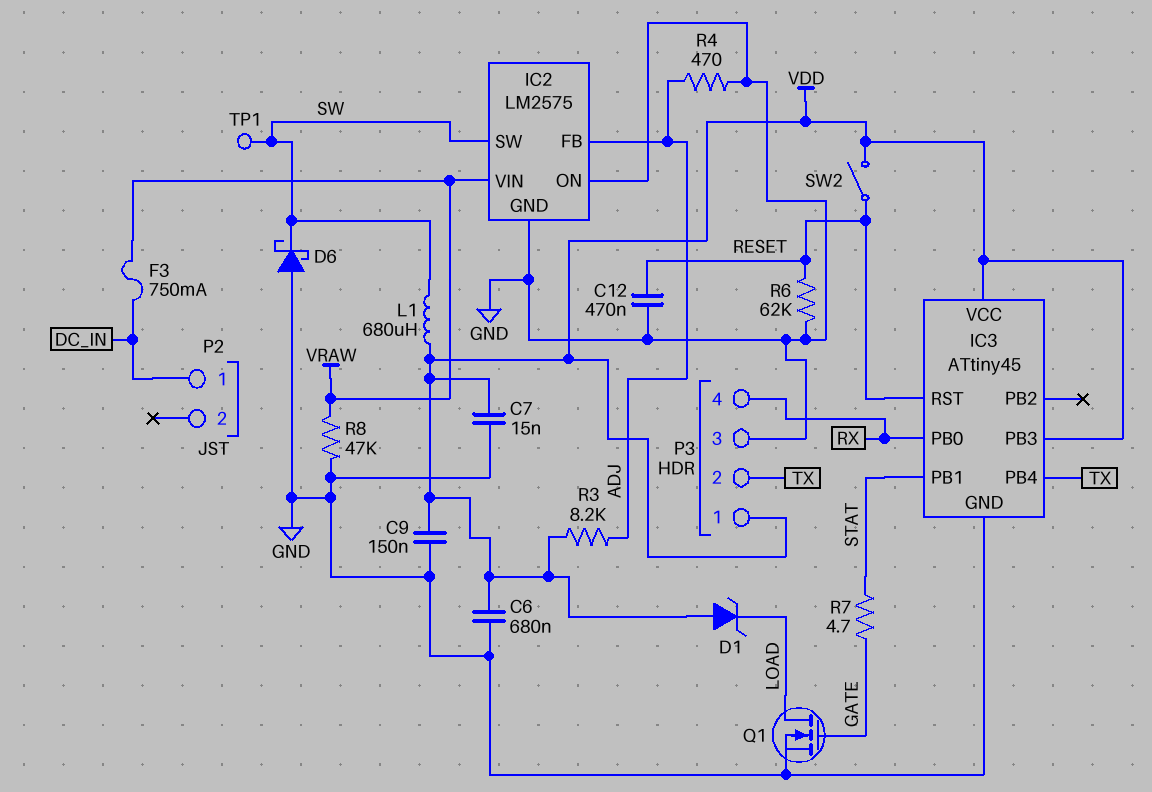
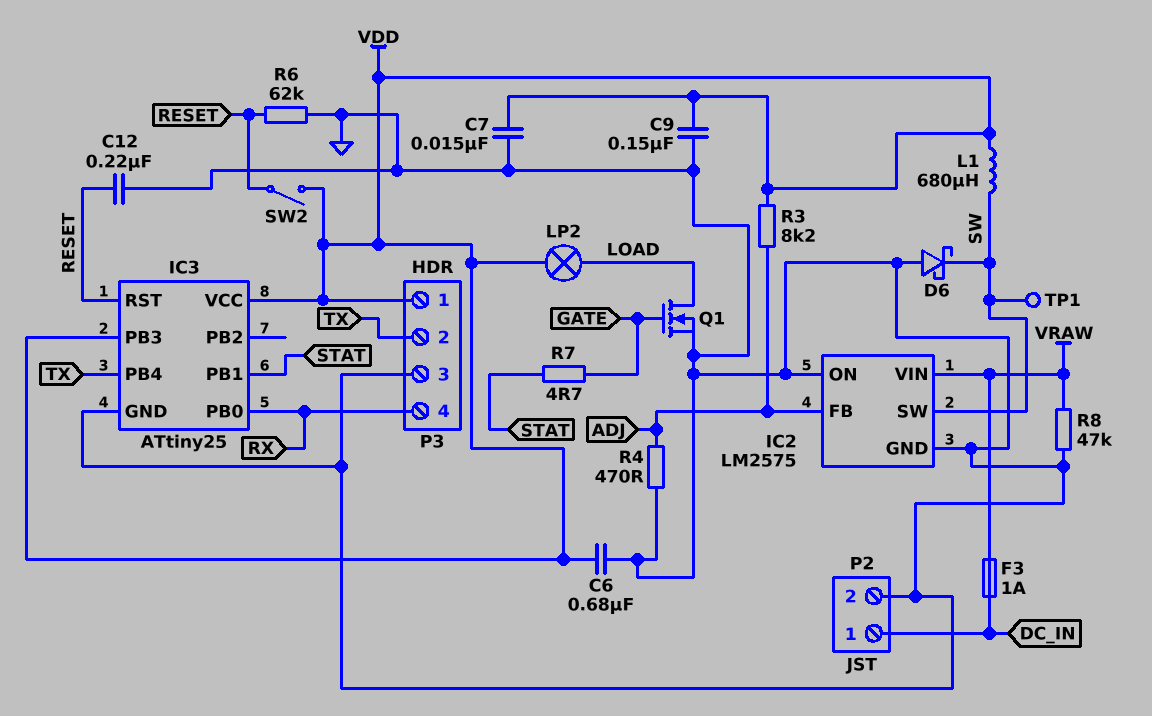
C12: 470nF (GND, RESET) -> 220nF (GND, RESET)
D1: zener (A VDD, K LOAD) -> none
F3: 750mA (DC_IN, VRAW) -> 1A (DC_IN, VRAW)
IC3: ATtiny45 -> ATtiny25
LP2: none -> lamp (LOAD, VDD)
P2 pin 2: none -> GND

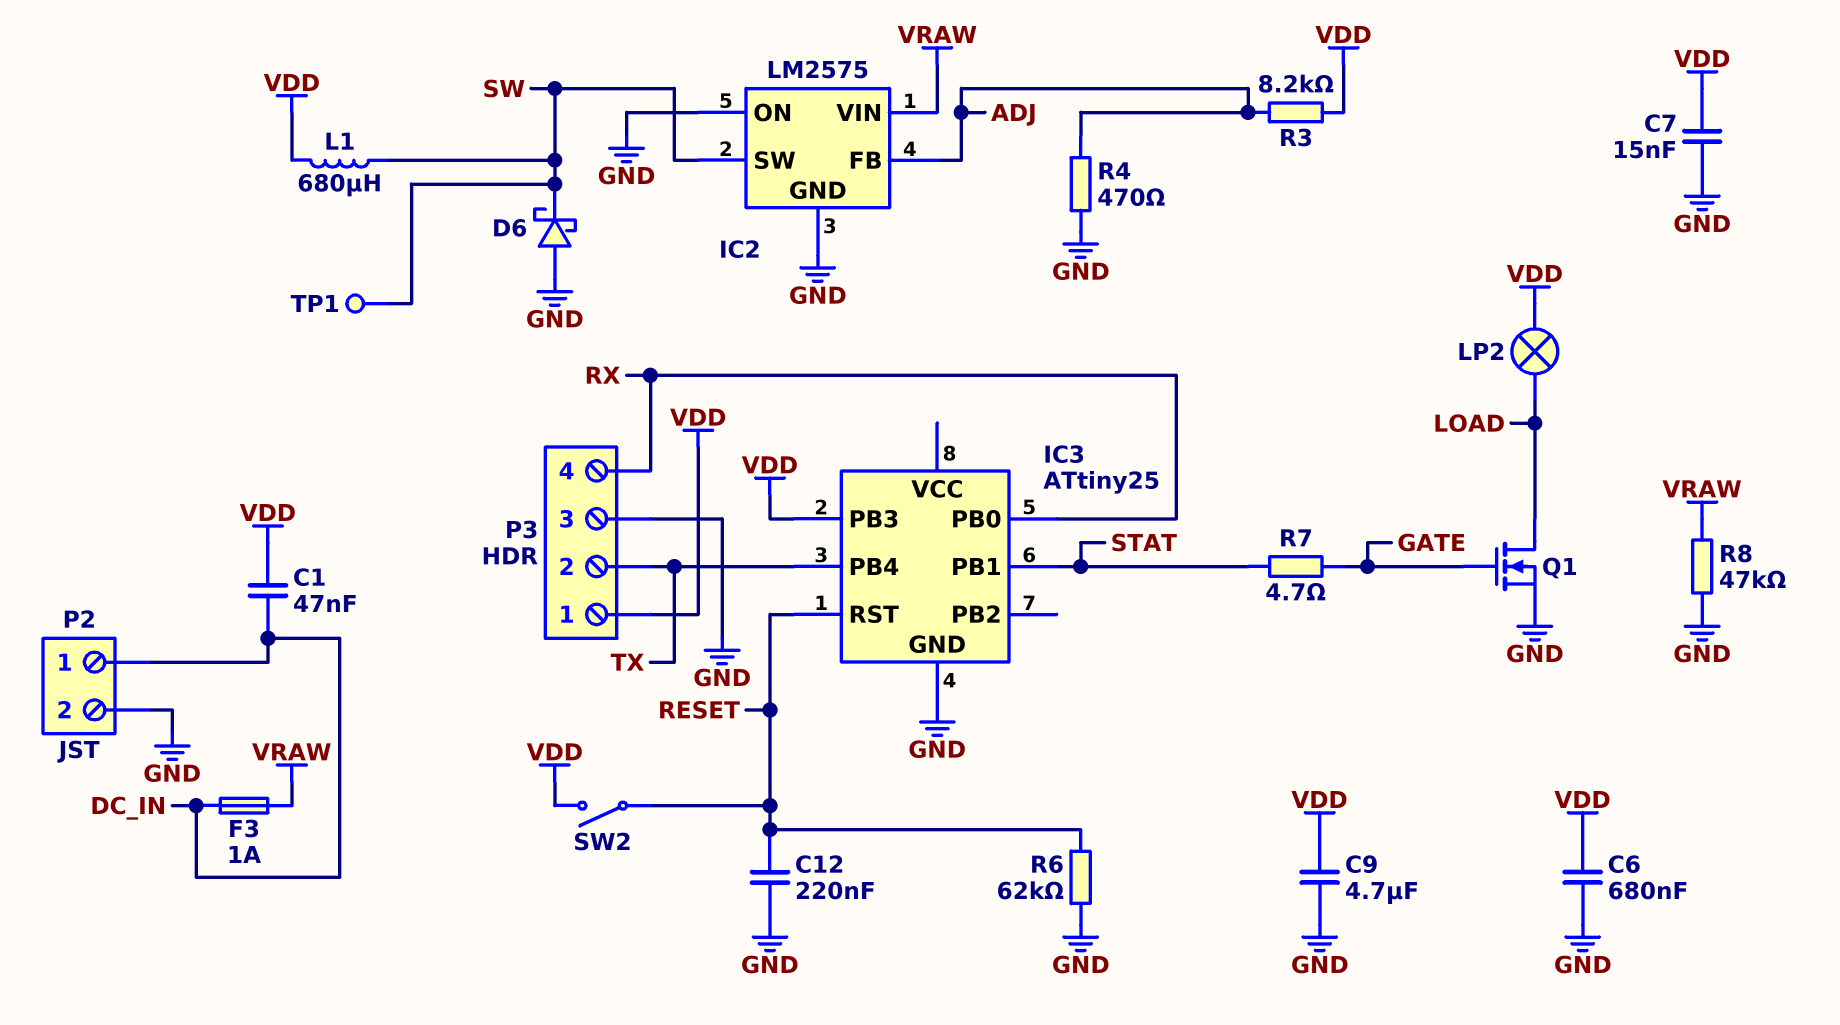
C1: none -> 47nF (DC_IN, VDD)
C9: 150nF (GND, VDD) -> 4.7uF (GND, VDD)
IC3 pin VCC: VDD -> none

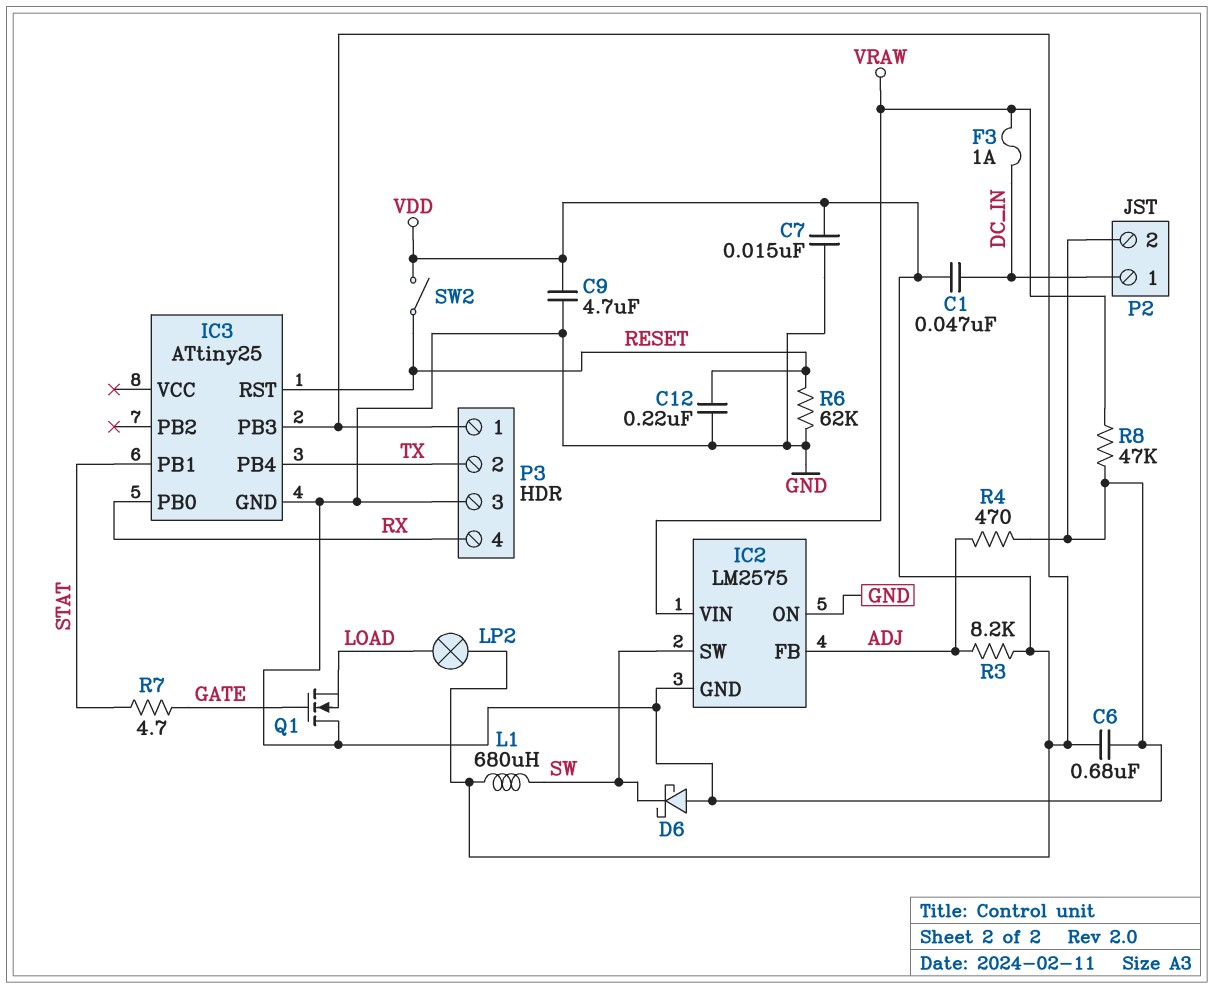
Q1: NMOS (G GATE, D LOAD, S GND) -> NMOS (G GATE, D GND, S LOAD)
TP1: test point (SW) -> none

